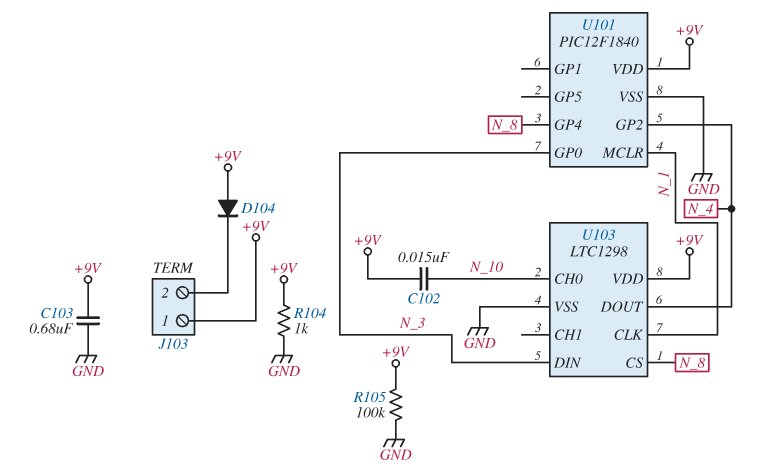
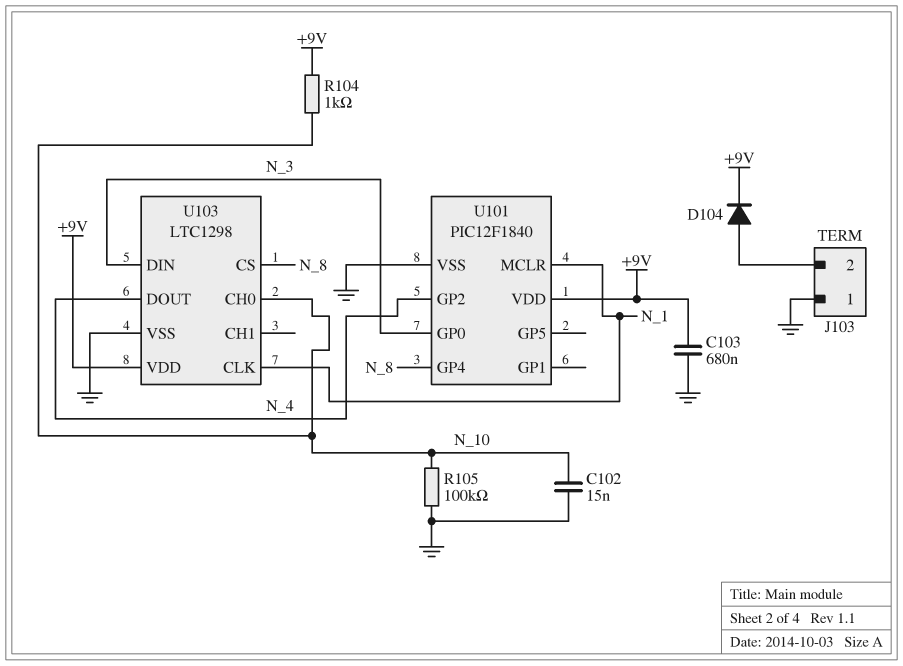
C102: 15nF (+9V, N_10) -> 15nF (GND, N_10)
D104: diode (A +9V, K J103/2) -> diode (A J103/2, K +9V)
J103 pin 1: +9V -> GND
R104: 1k (+9V, GND) -> 1k (+9V, N_10)
R105: 100k (+9V, GND) -> 100k (GND, N_10)

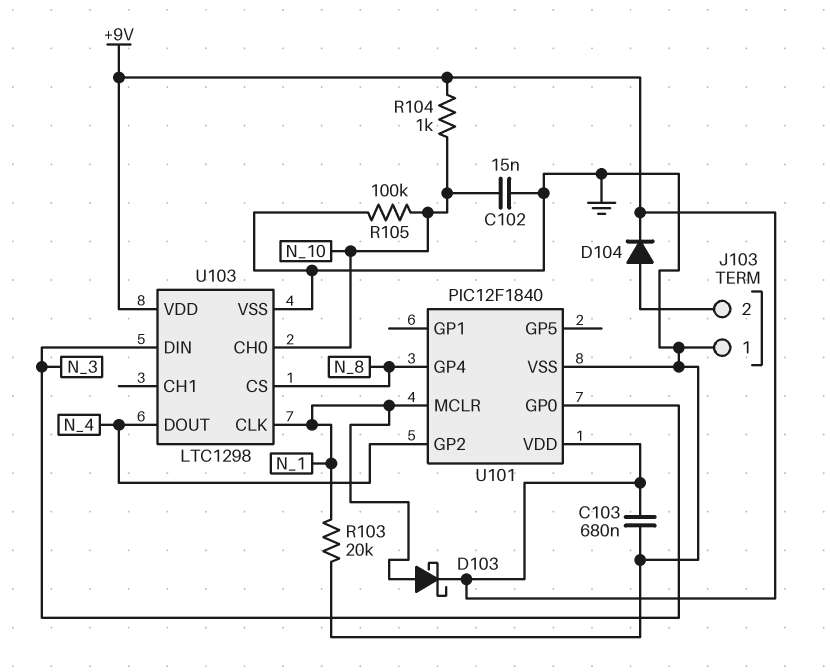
D103: none -> schottky (A N_1, K +9V)
R103: none -> 20k (GND, N_1)

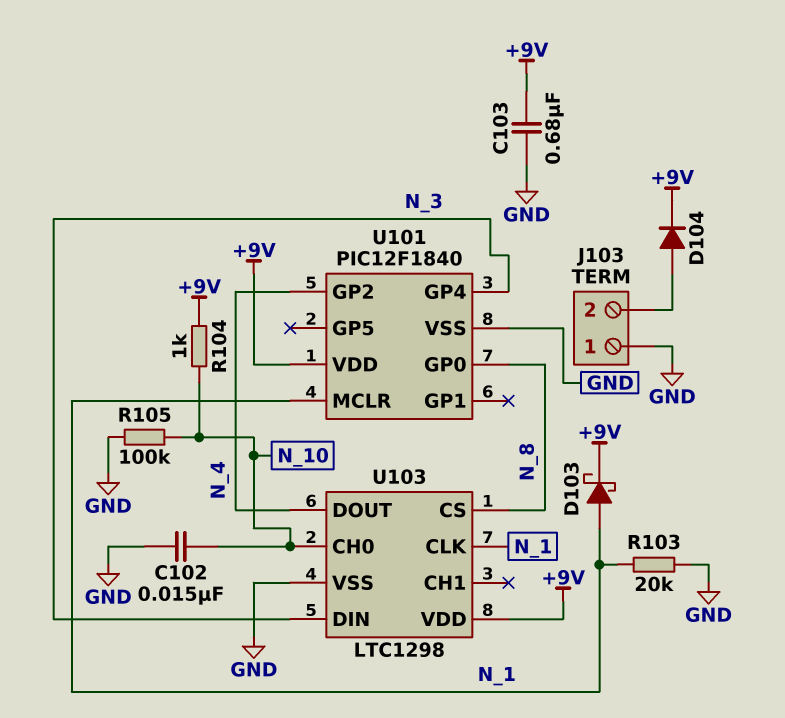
U101 pin GP0: N_3 -> N_8
U101 pin GP4: N_8 -> N_3

